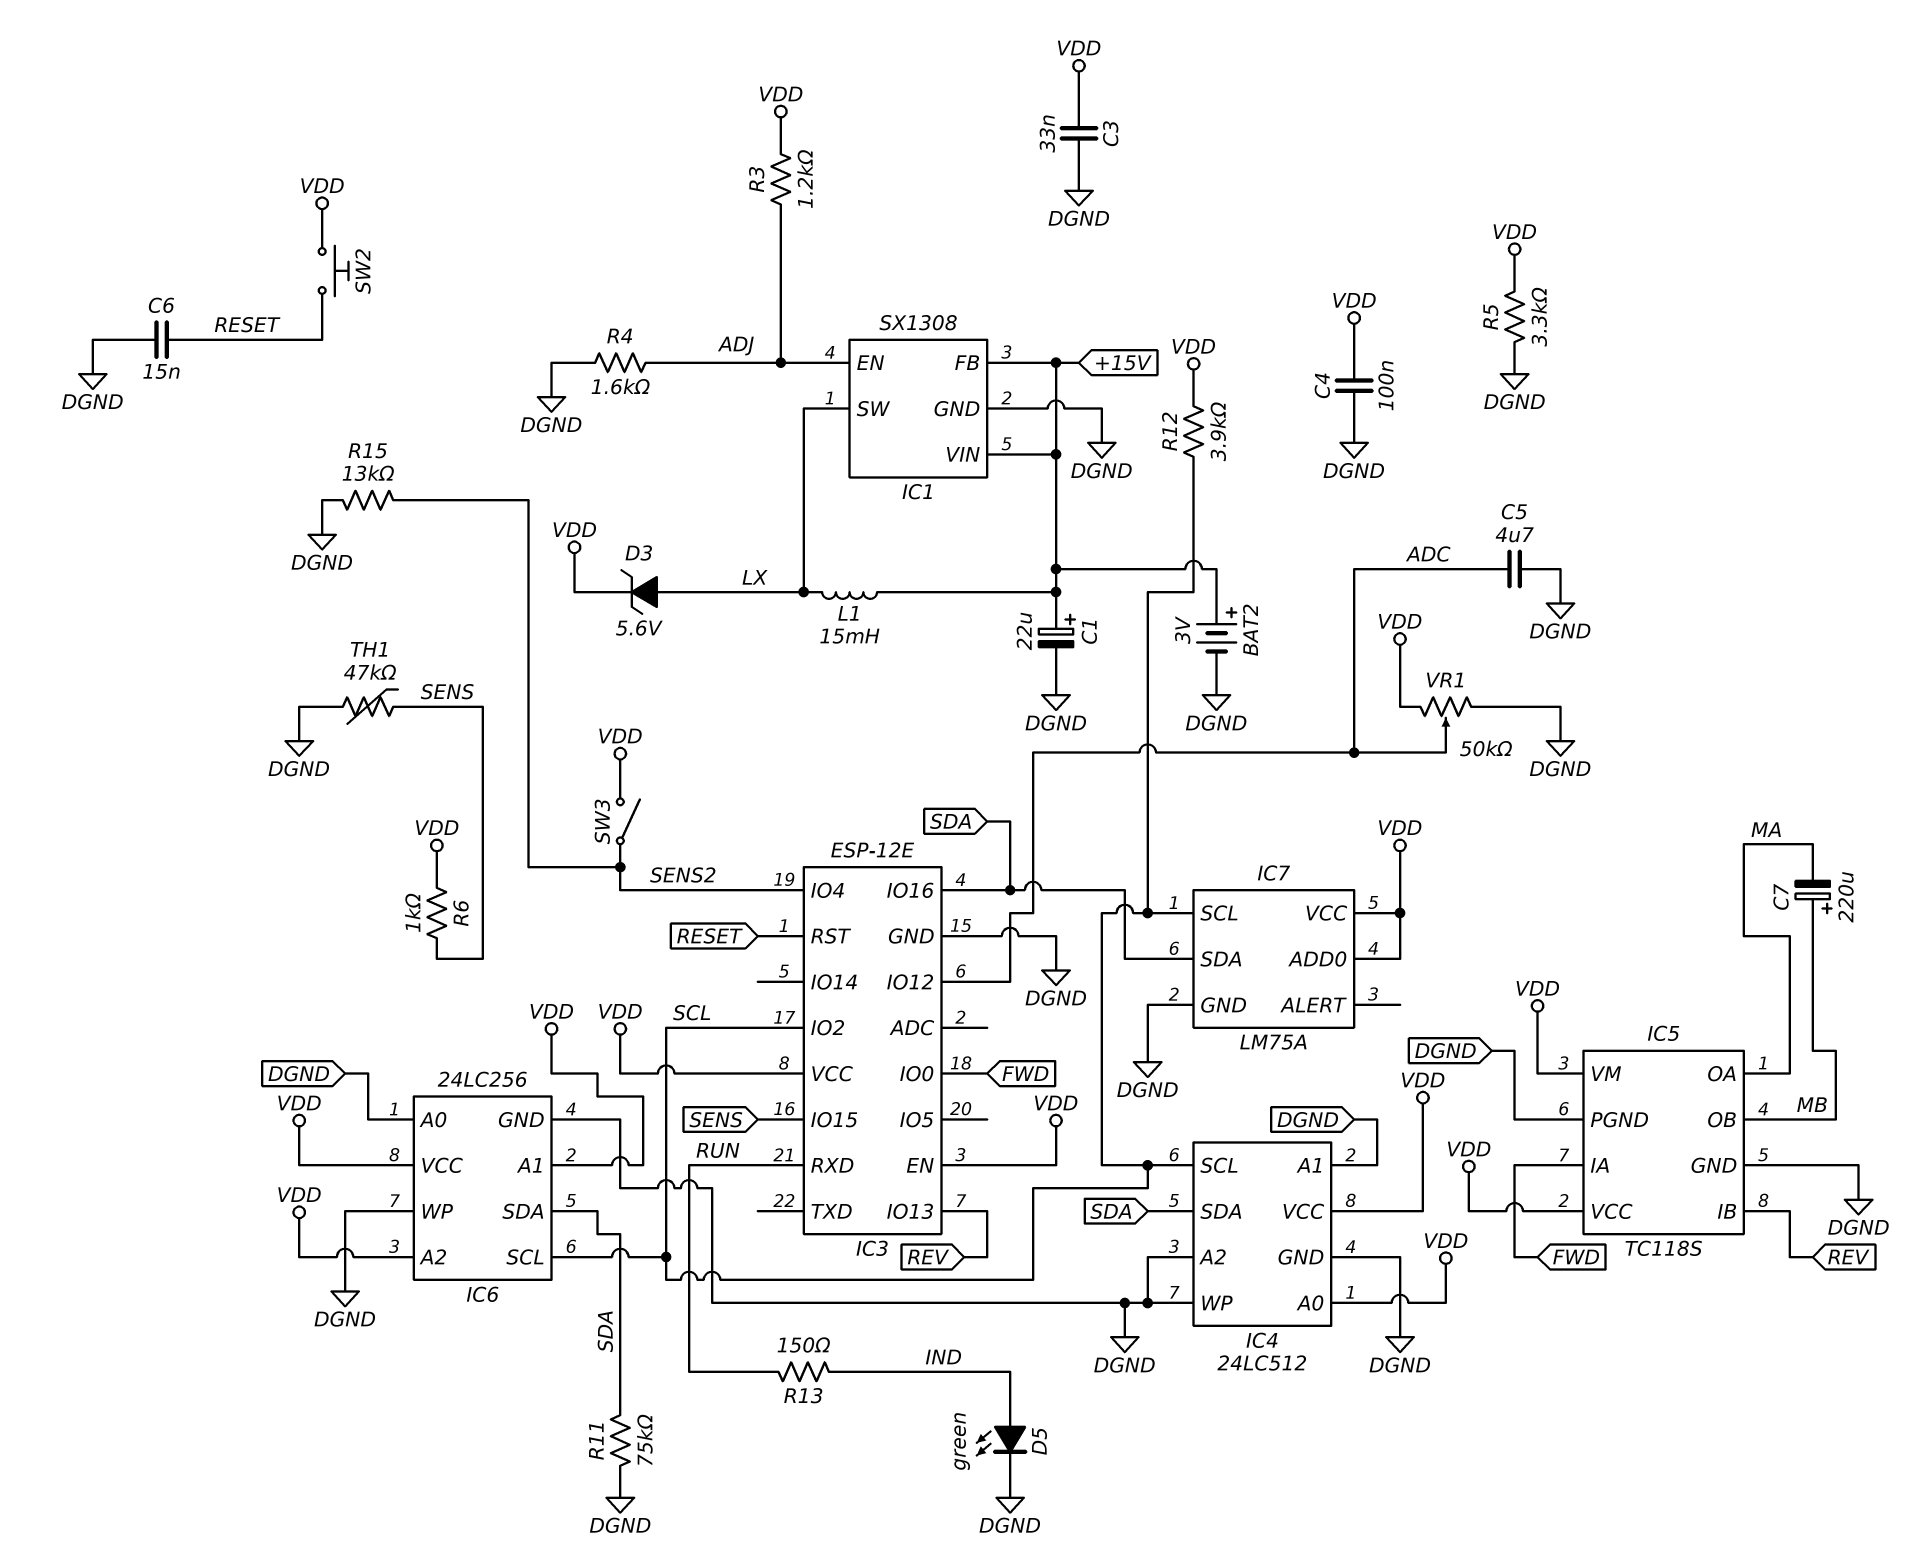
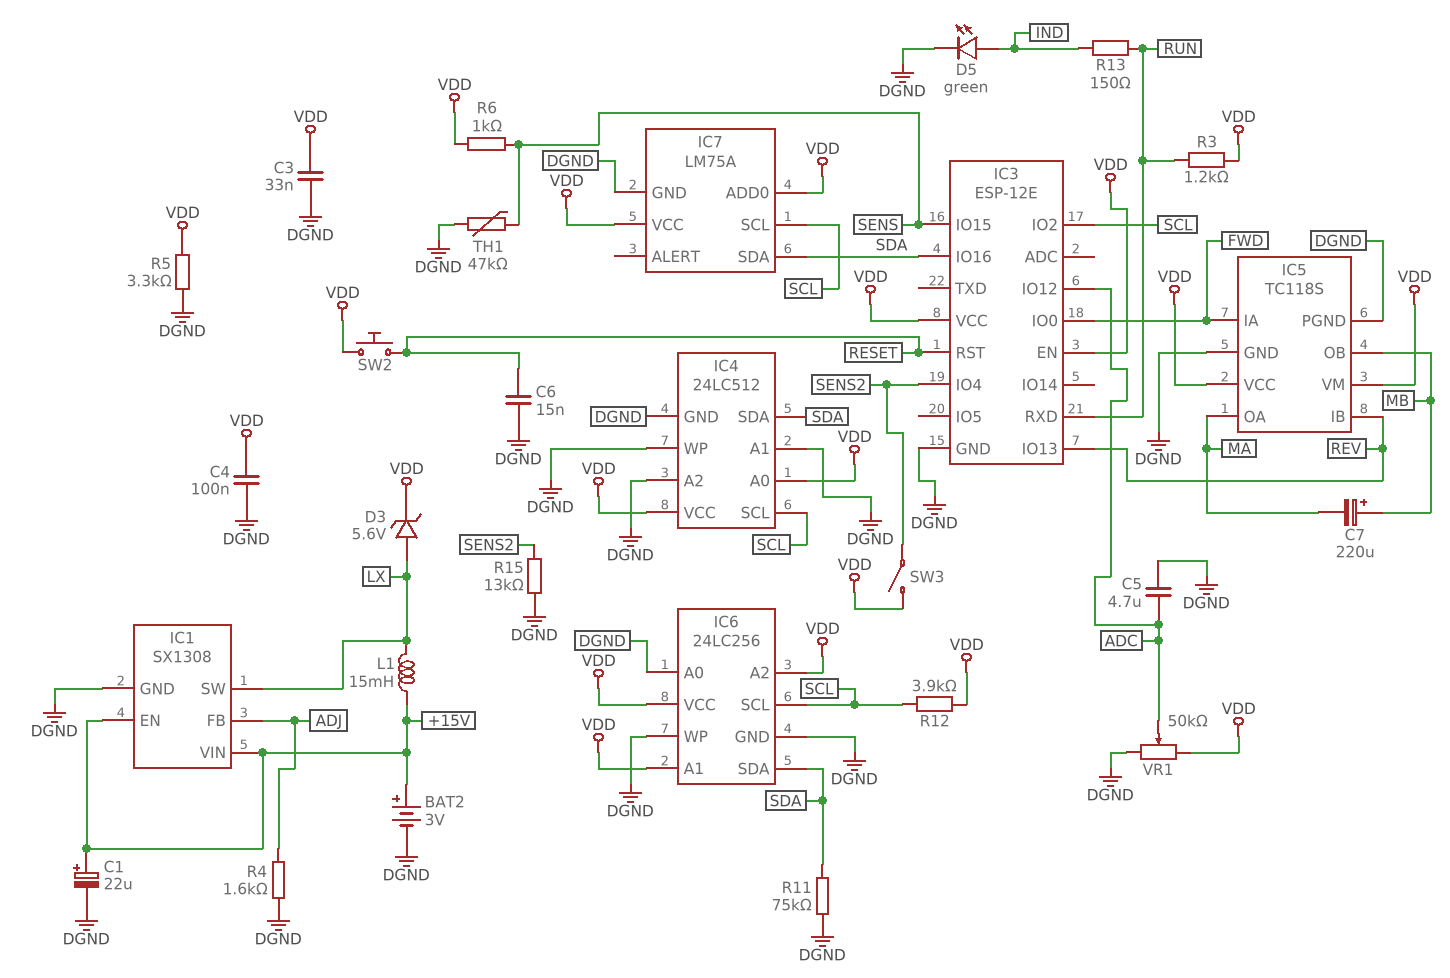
IC1 pin EN: ADJ -> +15V
IC1 pin FB: +15V -> ADJ
R3: 1.2k (ADJ, VDD) -> 1.2k (RUN, VDD)

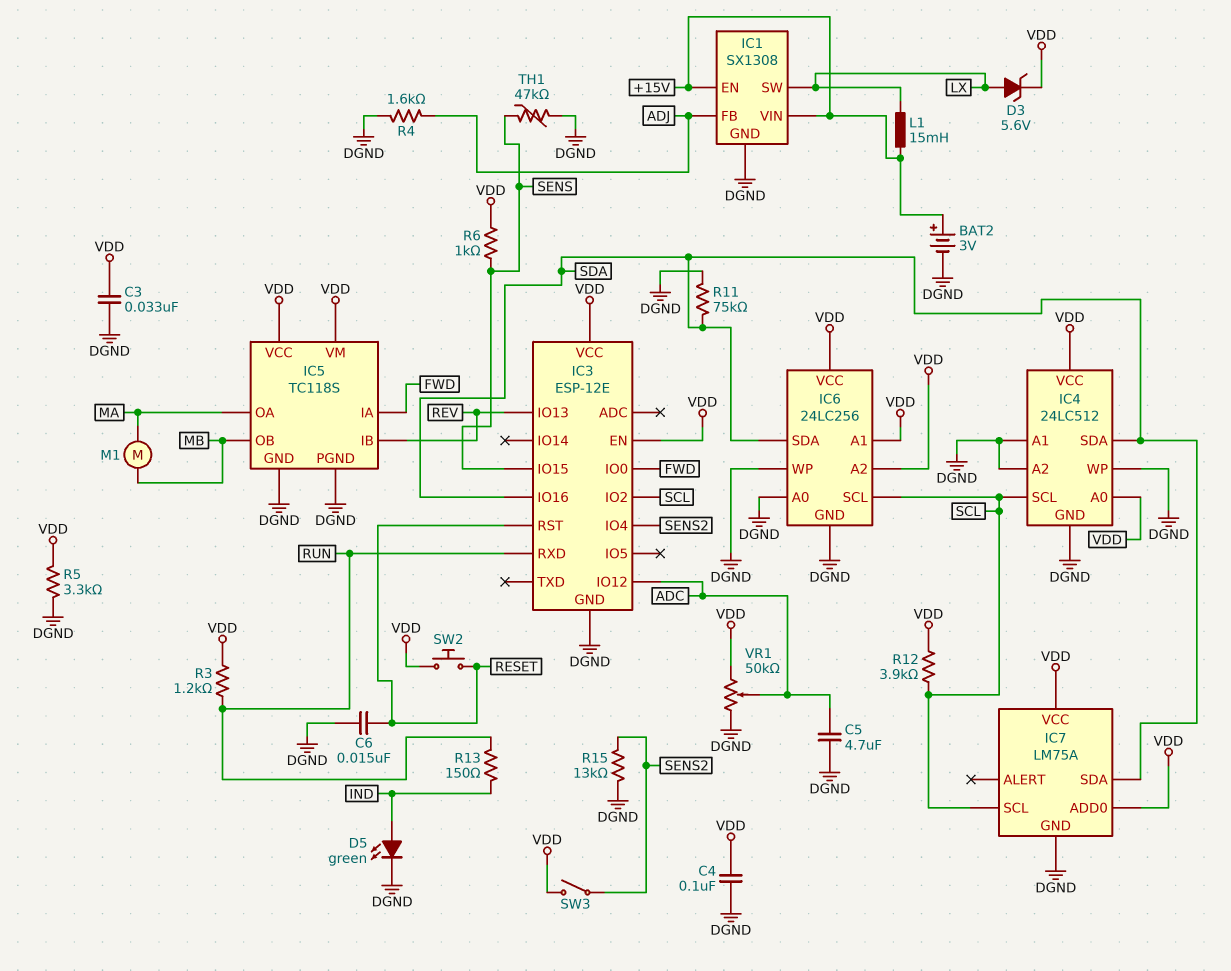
C1: 22uF (plus +15V, minus DGND) -> none
C7: 220uF (plus MB, minus MA) -> none
M1: none -> motor (MA, MB)

